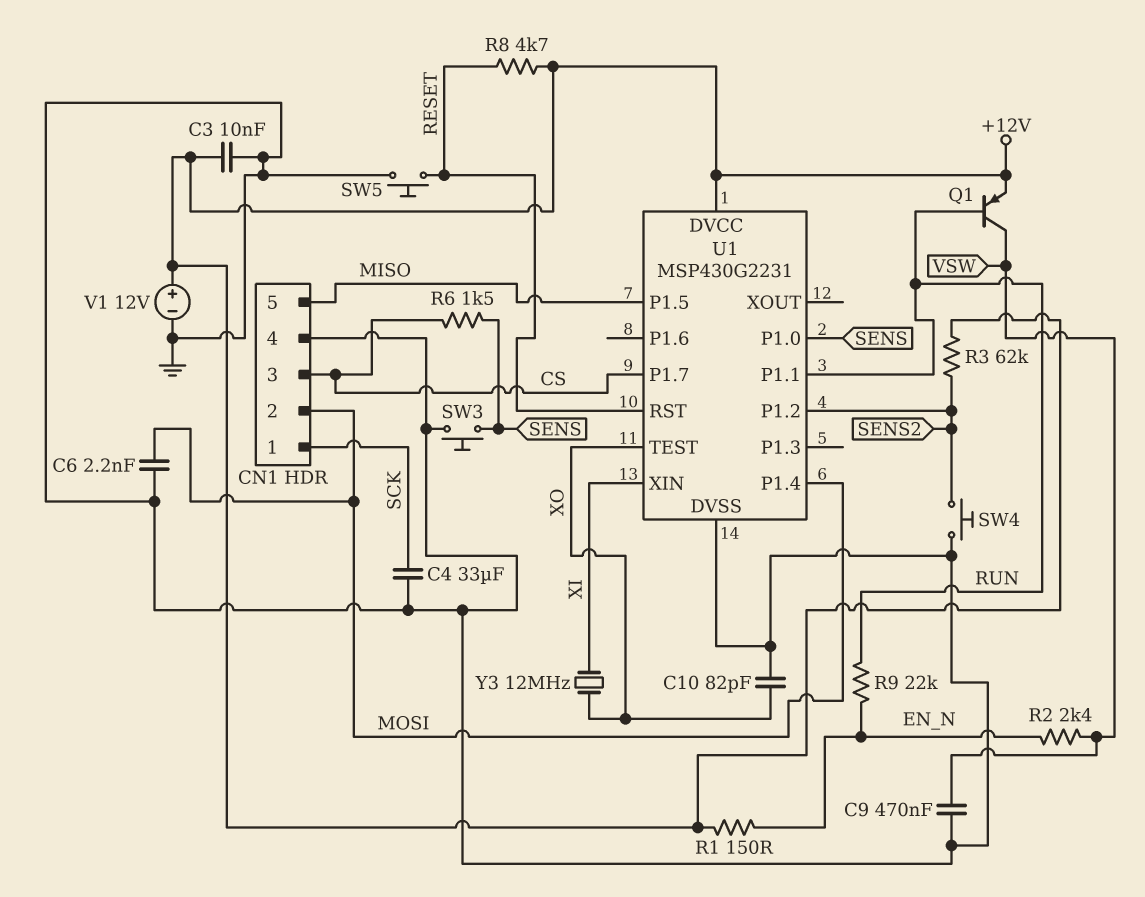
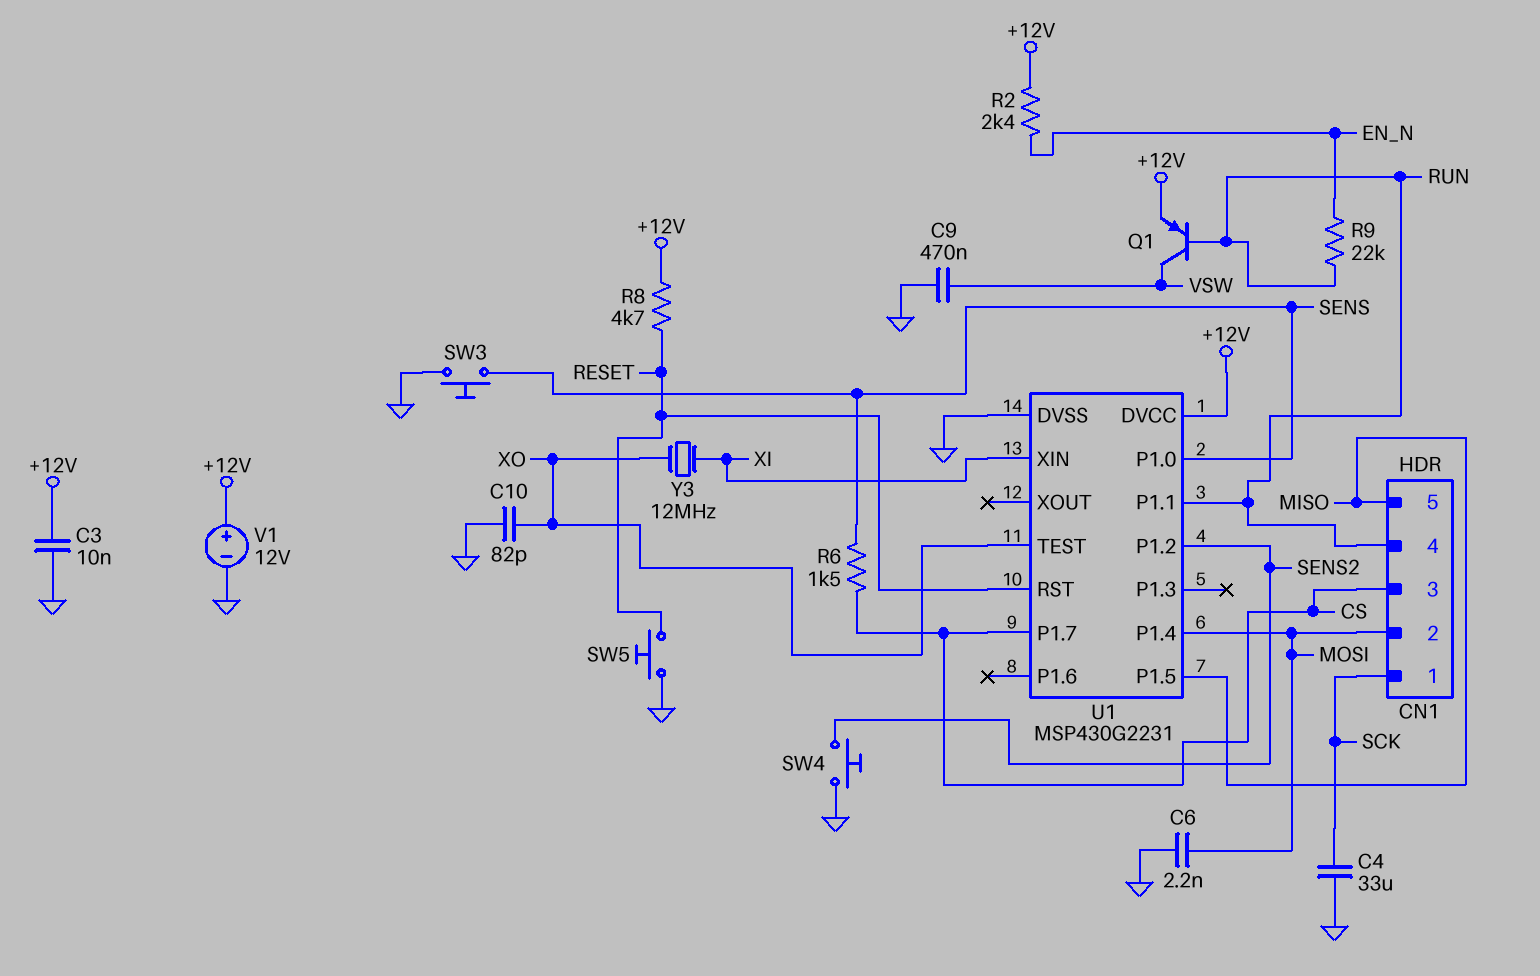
CN1 pin 4: GND -> RUN
R1: 150 (+12V, EN_N) -> none
R2: 2.4k (EN_N, VSW) -> 2.4k (+12V, EN_N)
R3: 62k (+12V, SENS2) -> none

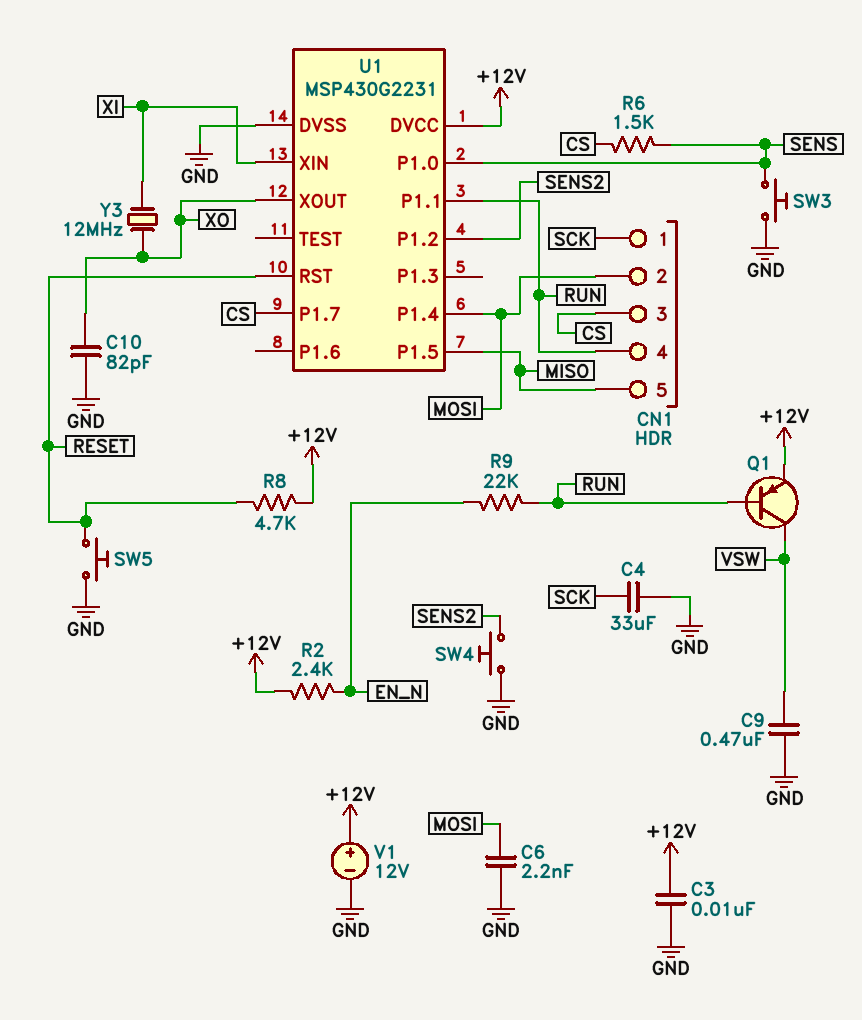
U1 pin TEST: XO -> none
U1 pin XOUT: none -> XO

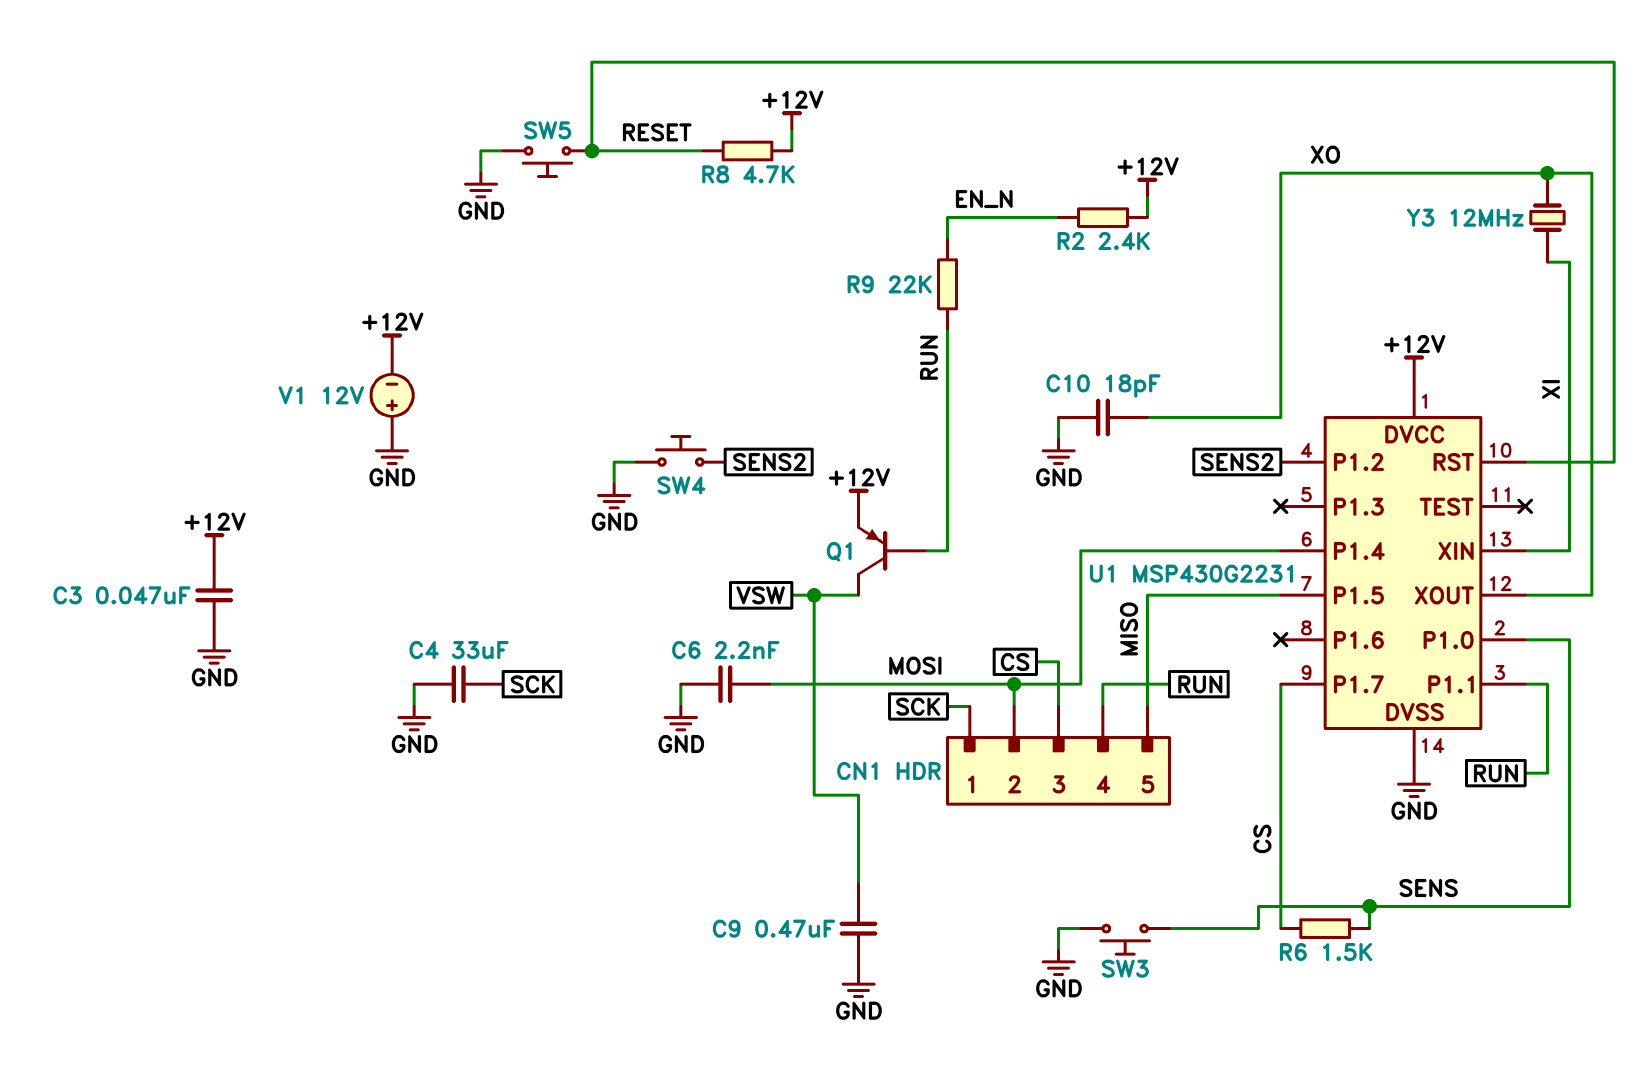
C3: 10nF (+12V, GND) -> 47nF (+12V, GND)
C10: 82pF (GND, XO) -> 18pF (GND, XO)
V1: 12V (plus +12V, minus GND) -> 12V (plus GND, minus +12V)

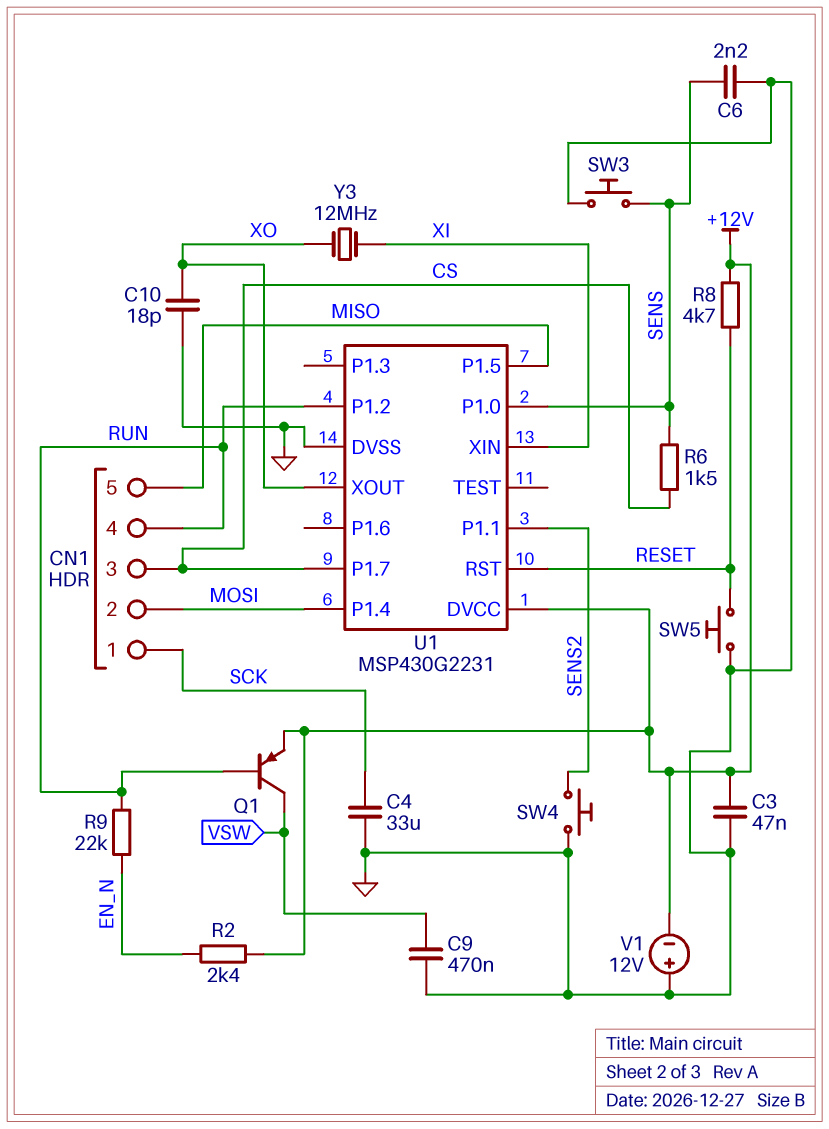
C6: 2.2nF (GND, MOSI) -> 2.2nF (GND, SENS)
U1 pin P1.1: RUN -> SENS2
U1 pin P1.2: SENS2 -> RUN

